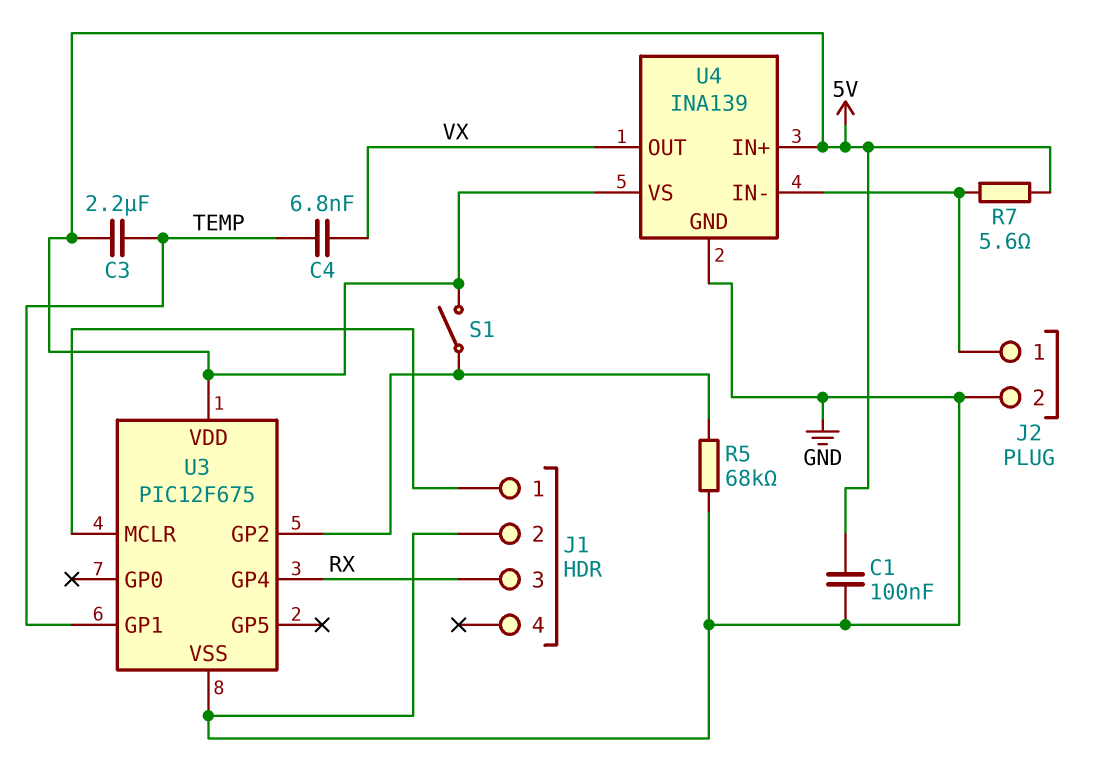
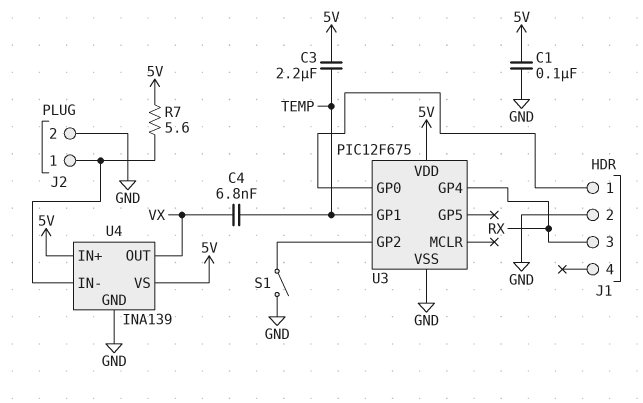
R5: 68k (GND, U3/GP2) -> none
S1: switch (5V, U3/GP2) -> switch (GND, U3/GP2)
U3 pin GP0: none -> J1/1
U3 pin MCLR: J1/1 -> none

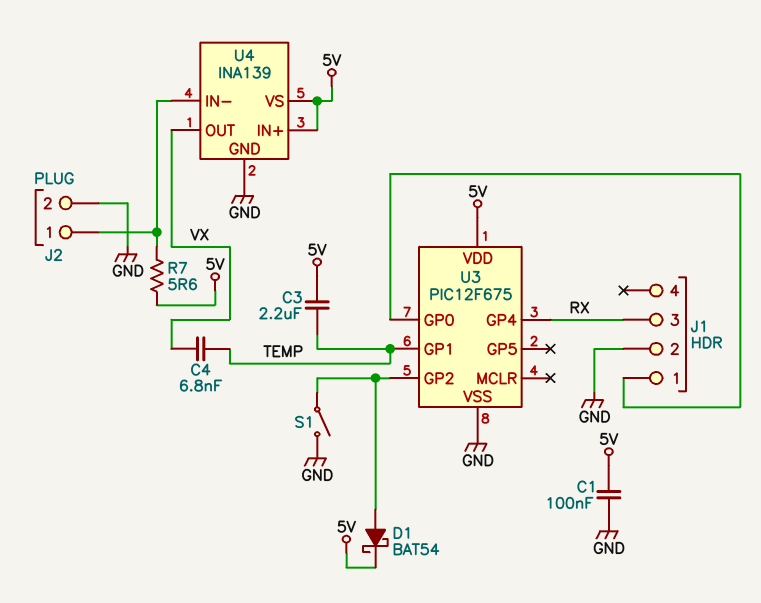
D1: none -> schottky BAT54 (A U3/GP2, K 5V)

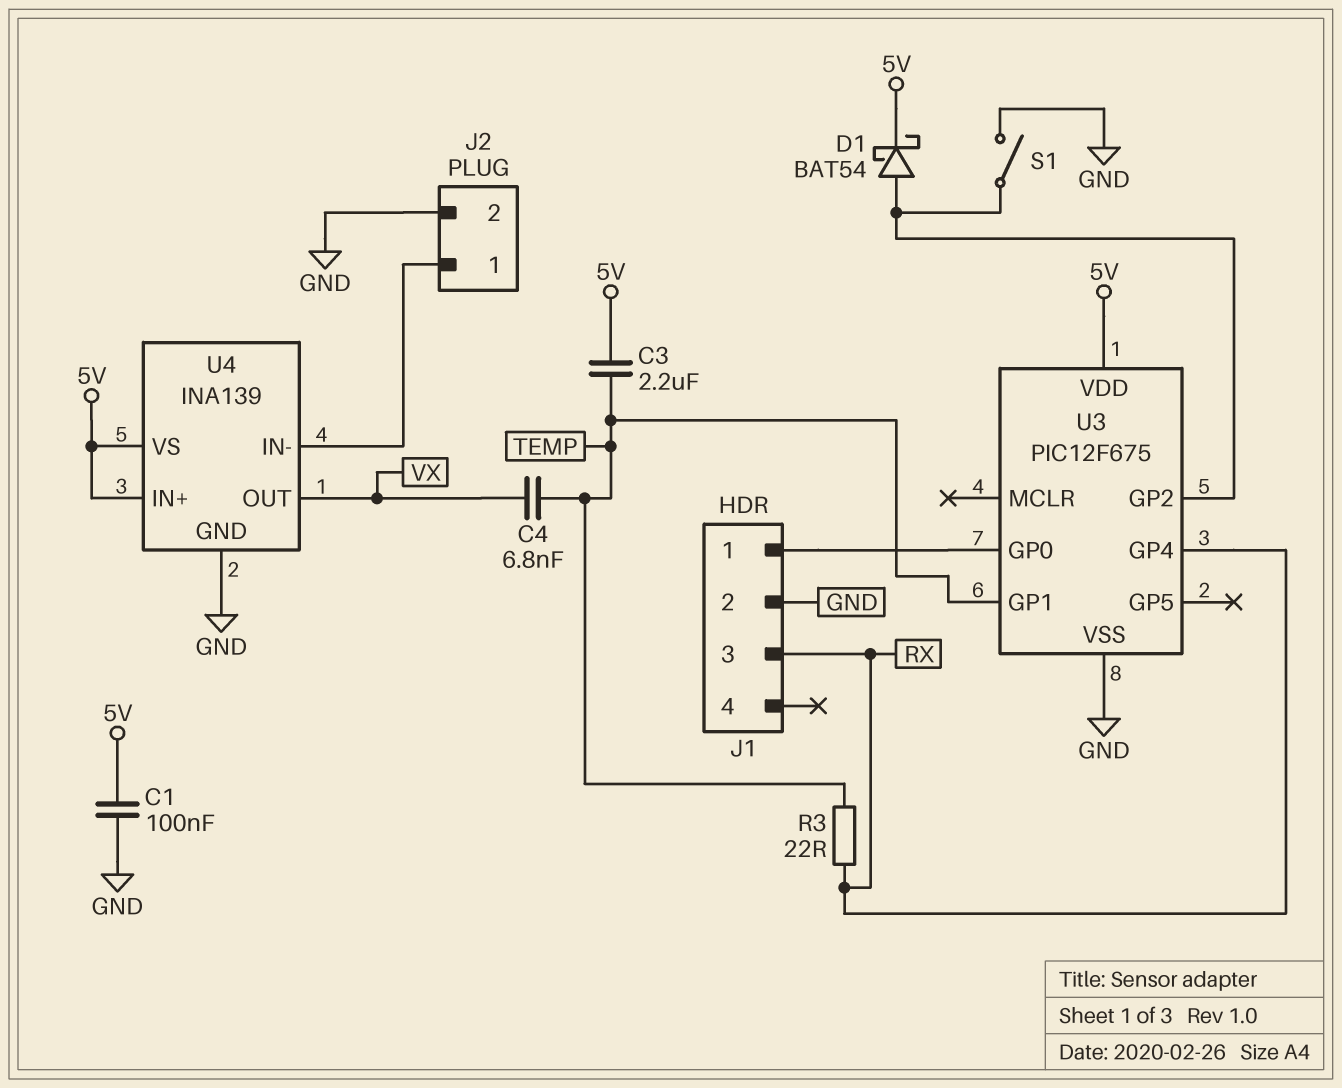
R3: none -> 22 (RX, TEMP)
R7: 5.6 (5V, J2/1) -> none

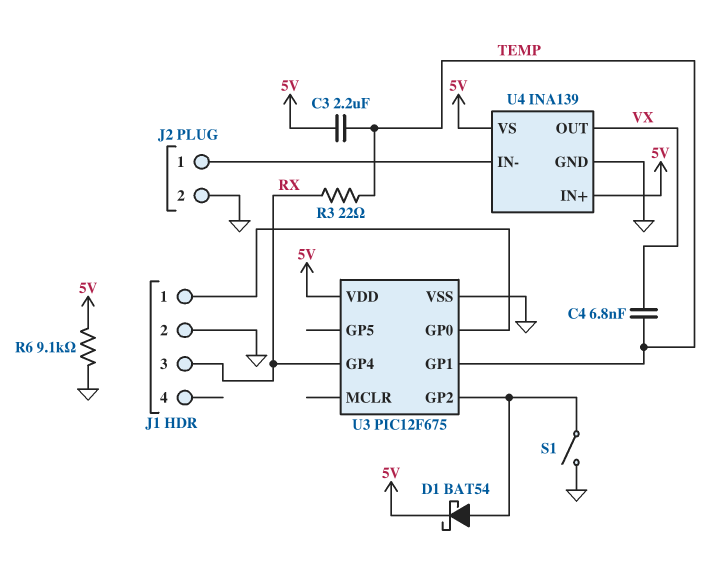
C1: 100nF (5V, GND) -> none
R6: none -> 9.1k (5V, GND)

